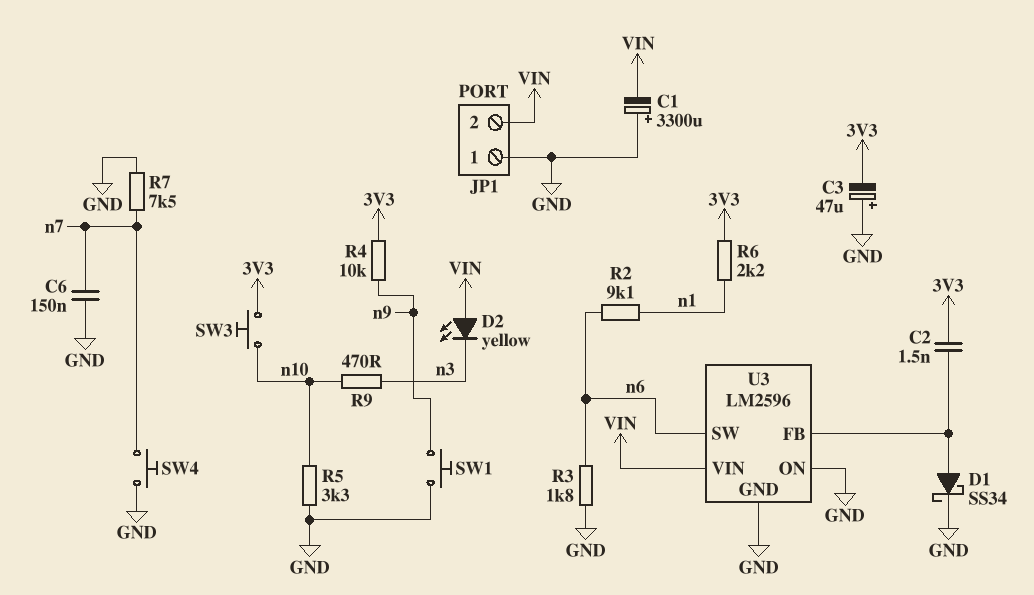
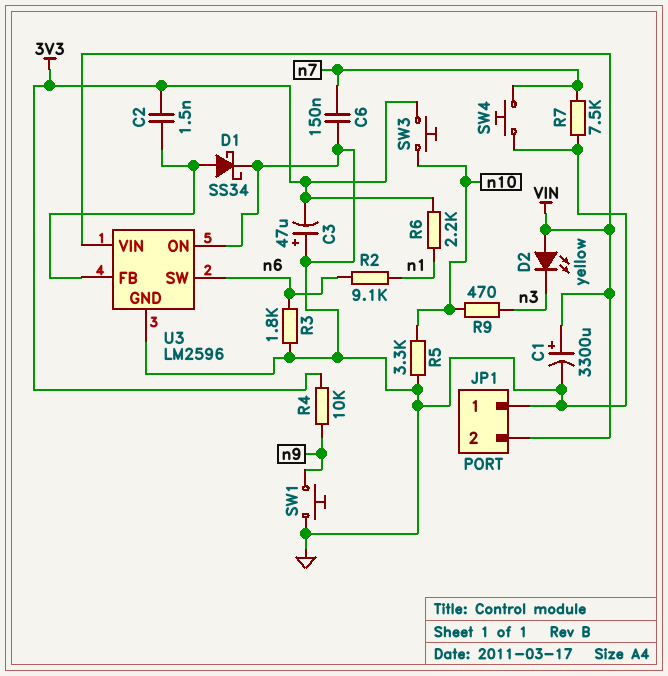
C1: 3300uF (plus GND, minus VIN) -> 3300uF (plus VIN, minus GND)

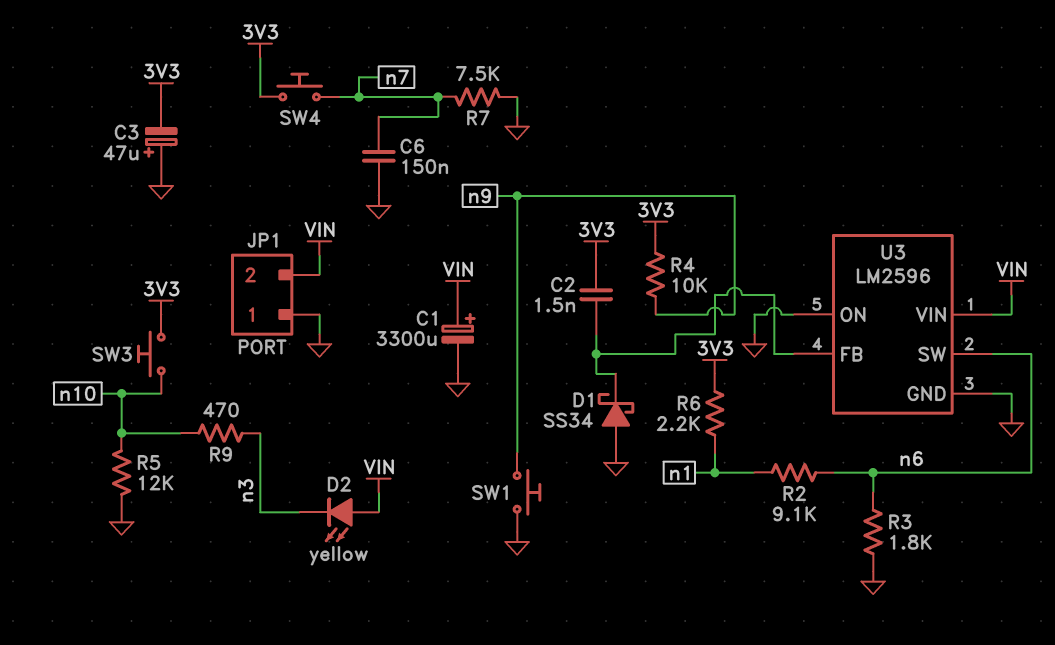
D1: schottky SS34 (A U3/FB, K GND) -> schottky SS34 (A GND, K U3/FB)
R5: 3.3k (GND, n10) -> 12k (GND, n10)
SW4: button (GND, n7) -> button (3V3, n7)

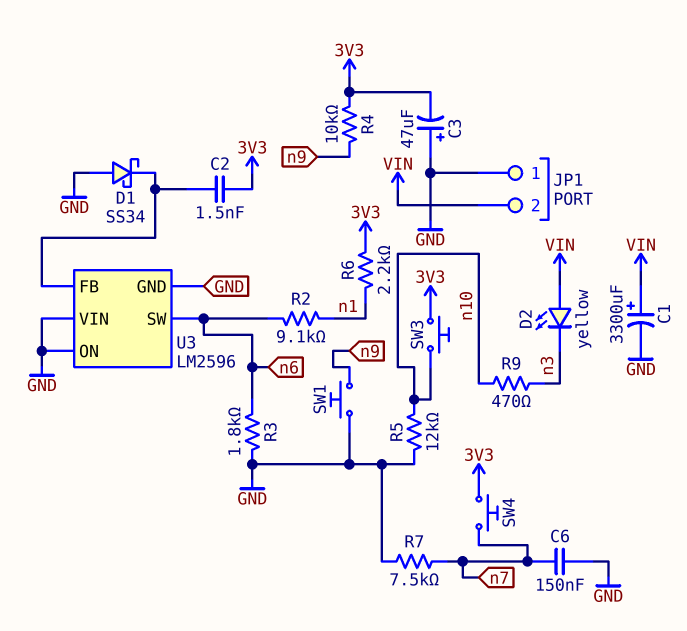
U3 pin VIN: VIN -> GND

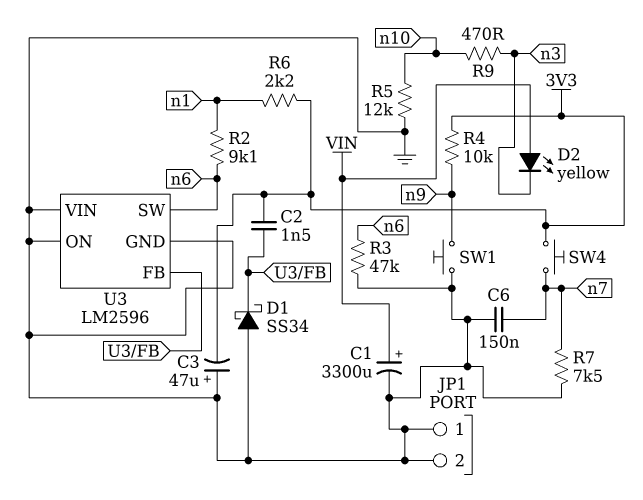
JP1 pin 2: VIN -> GND
R3: 1.8k (GND, n6) -> 47k (GND, n6)
SW3: button (3V3, n10) -> none

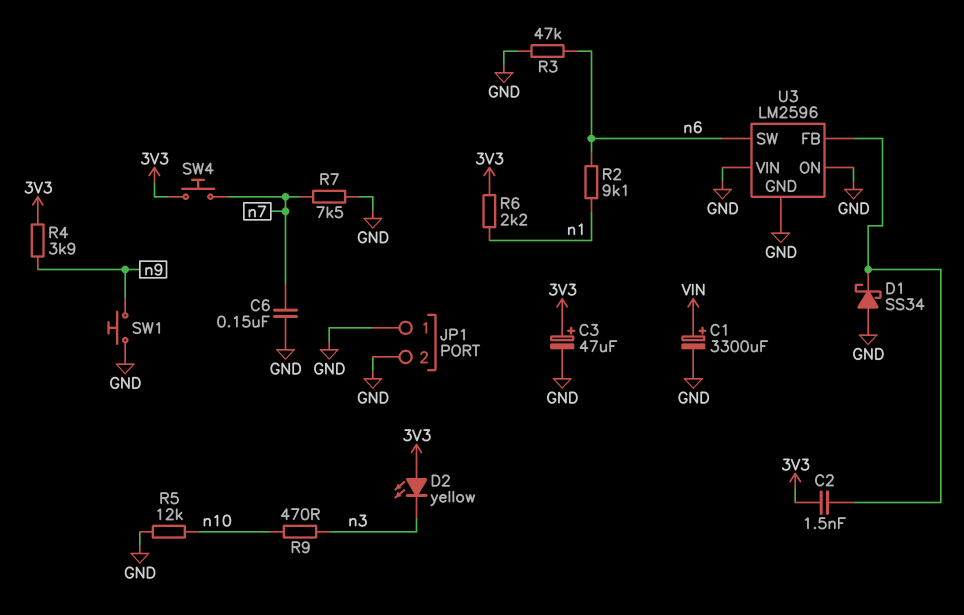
C3: 47uF (plus GND, minus 3V3) -> 47uF (plus 3V3, minus GND)
D2: LED yellow (A VIN, K n3) -> LED yellow (A 3V3, K n3)
R4: 10k (3V3, n9) -> 3.9k (3V3, n9)

